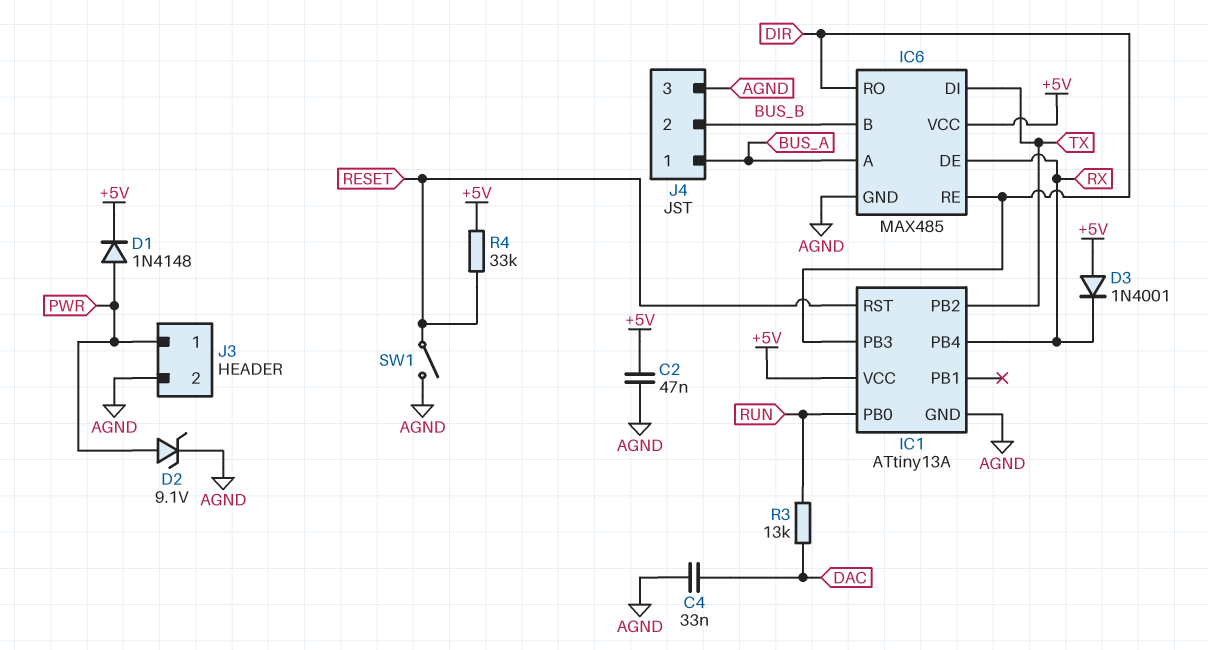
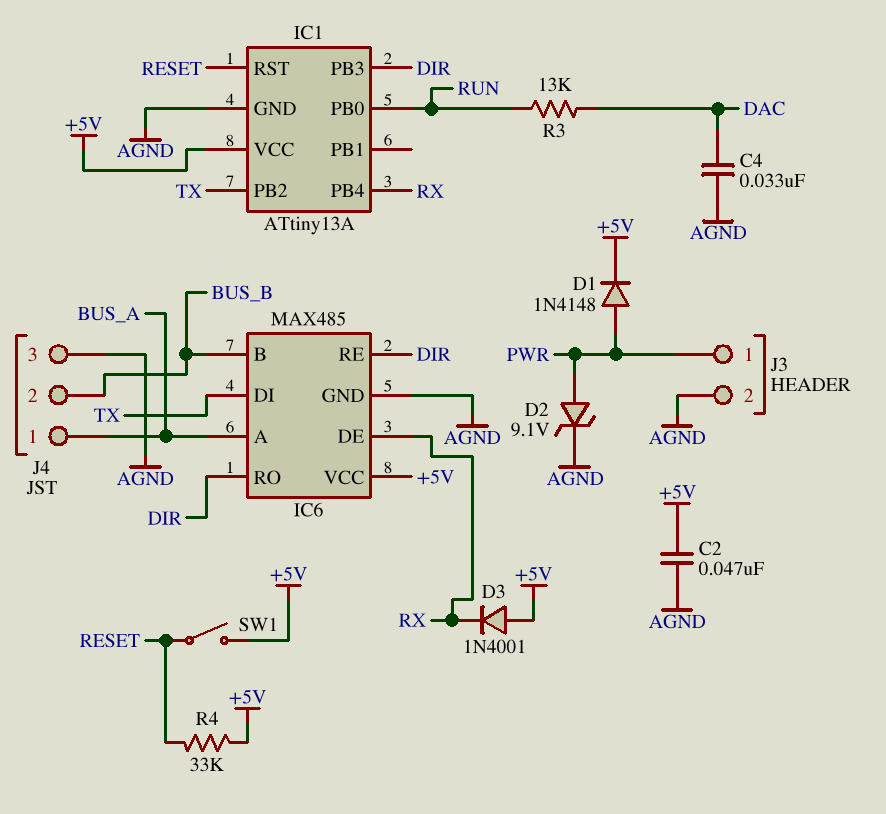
SW1: switch (AGND, RESET) -> switch (+5V, RESET)

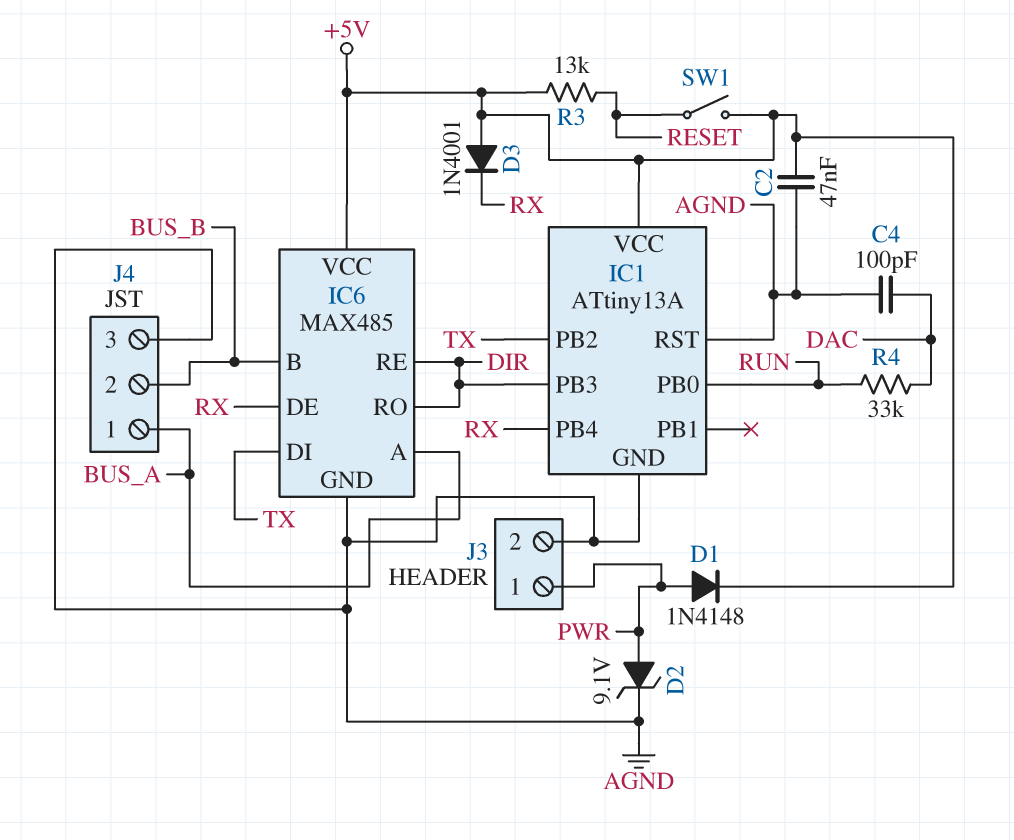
C4: 33nF (AGND, DAC) -> 100pF (AGND, DAC)
IC1 pin RST: RESET -> AGND
R3: 13k (DAC, RUN) -> 13k (+5V, RESET)
R4: 33k (+5V, RESET) -> 33k (DAC, RUN)

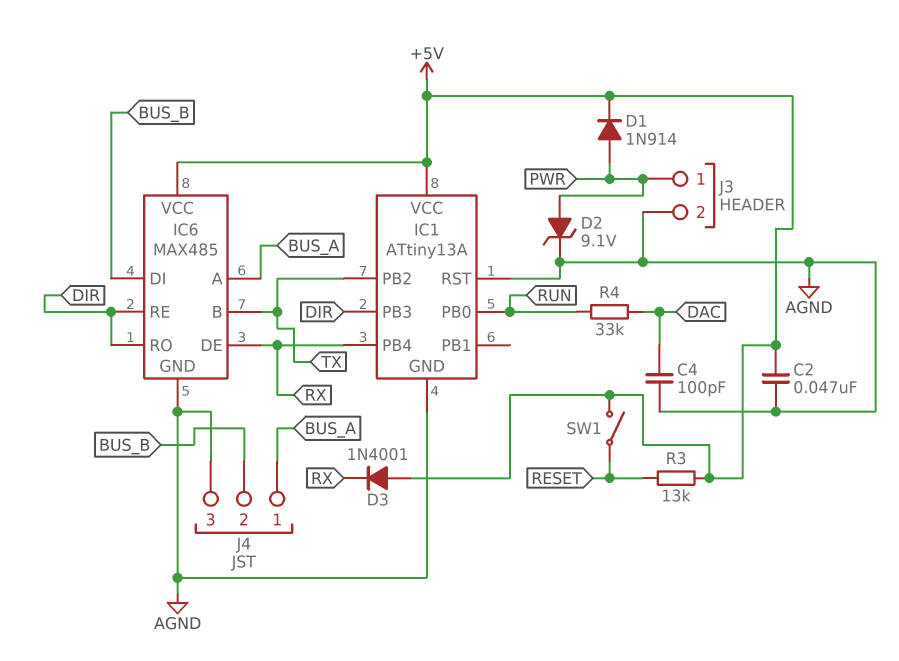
D1: diode 1N4148 (A PWR, K +5V) -> diode 1N914 (A PWR, K +5V)
IC6 pin B: BUS_B -> TX
IC6 pin DI: TX -> BUS_B

